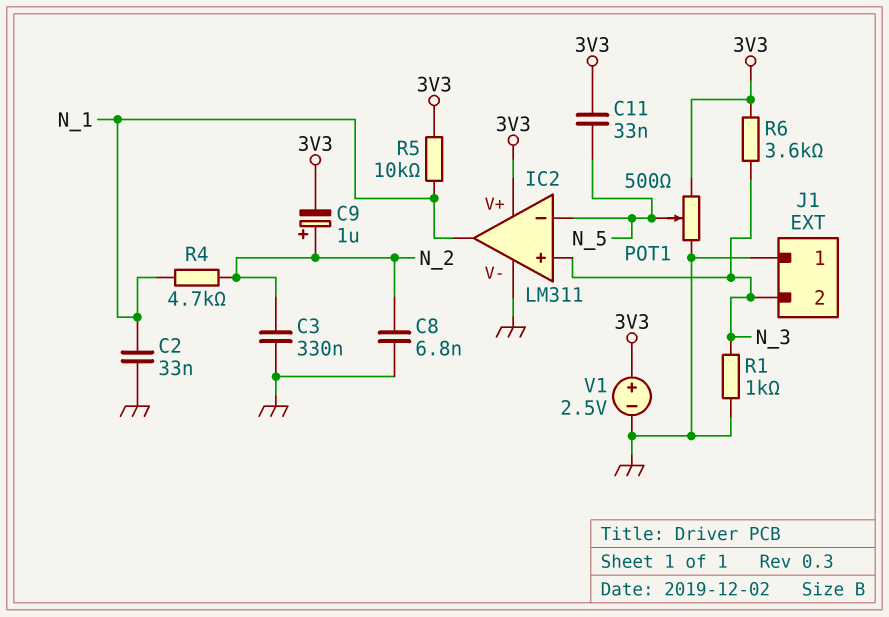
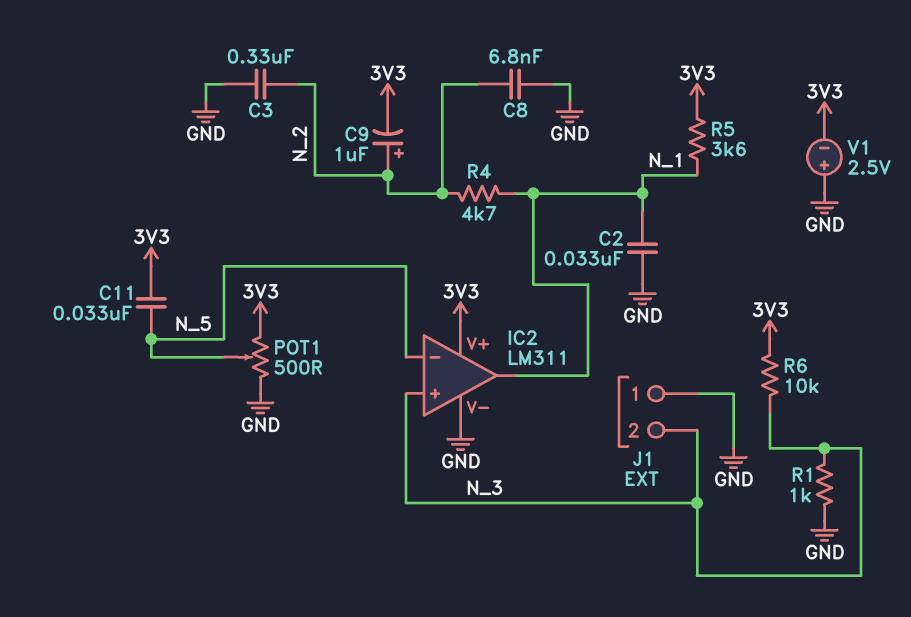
R5: 10k (3V3, N_1) -> 3.6k (3V3, N_1)
R6: 3.6k (3V3, N_3) -> 10k (3V3, N_3)
V1: 2.5V (plus 3V3, minus GND) -> 2.5V (plus GND, minus 3V3)

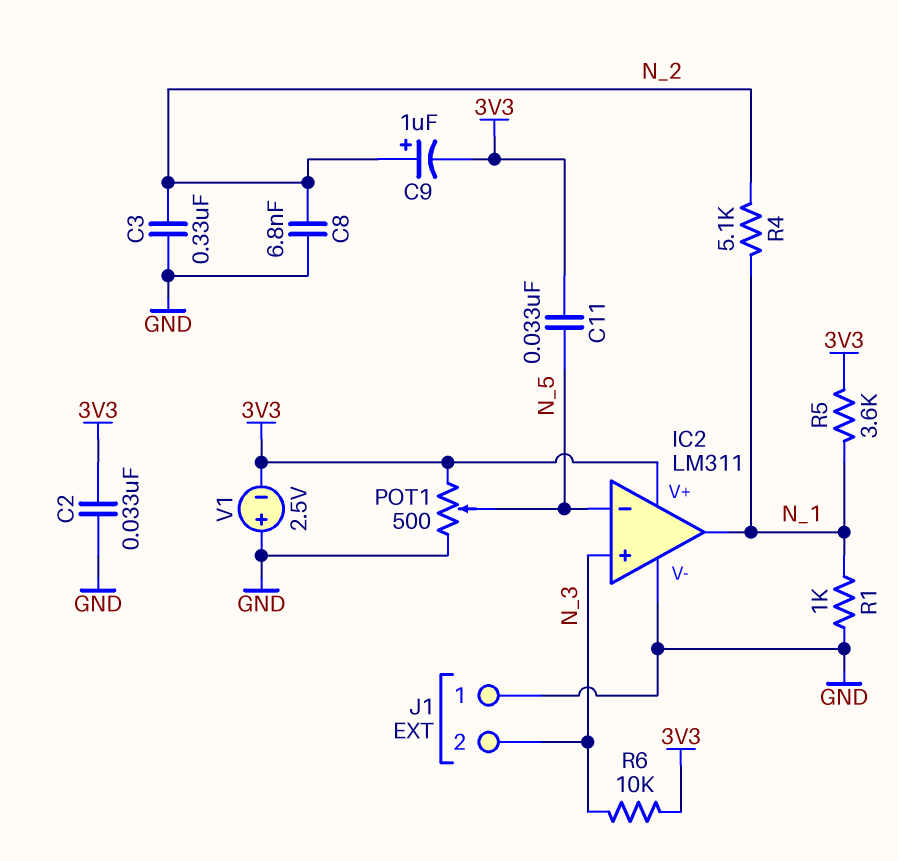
C2: 33nF (GND, N_1) -> 33nF (3V3, GND)
R1: 1k (GND, N_3) -> 1k (GND, N_1)
R4: 4.7k (N_1, N_2) -> 5.1k (N_1, N_2)

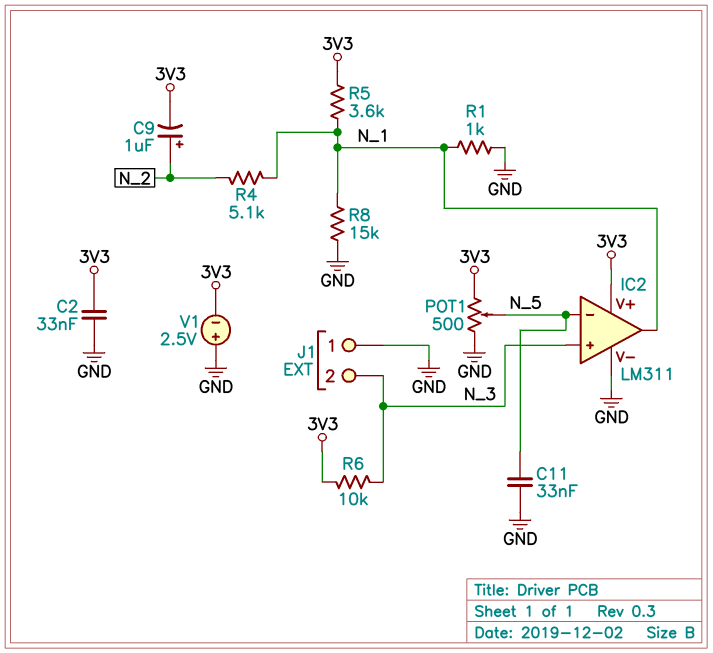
C3: 330nF (GND, N_2) -> none
C8: 6.8nF (GND, N_2) -> none
C11: 33nF (3V3, N_5) -> 33nF (GND, N_5)
R8: none -> 15k (GND, N_1)

